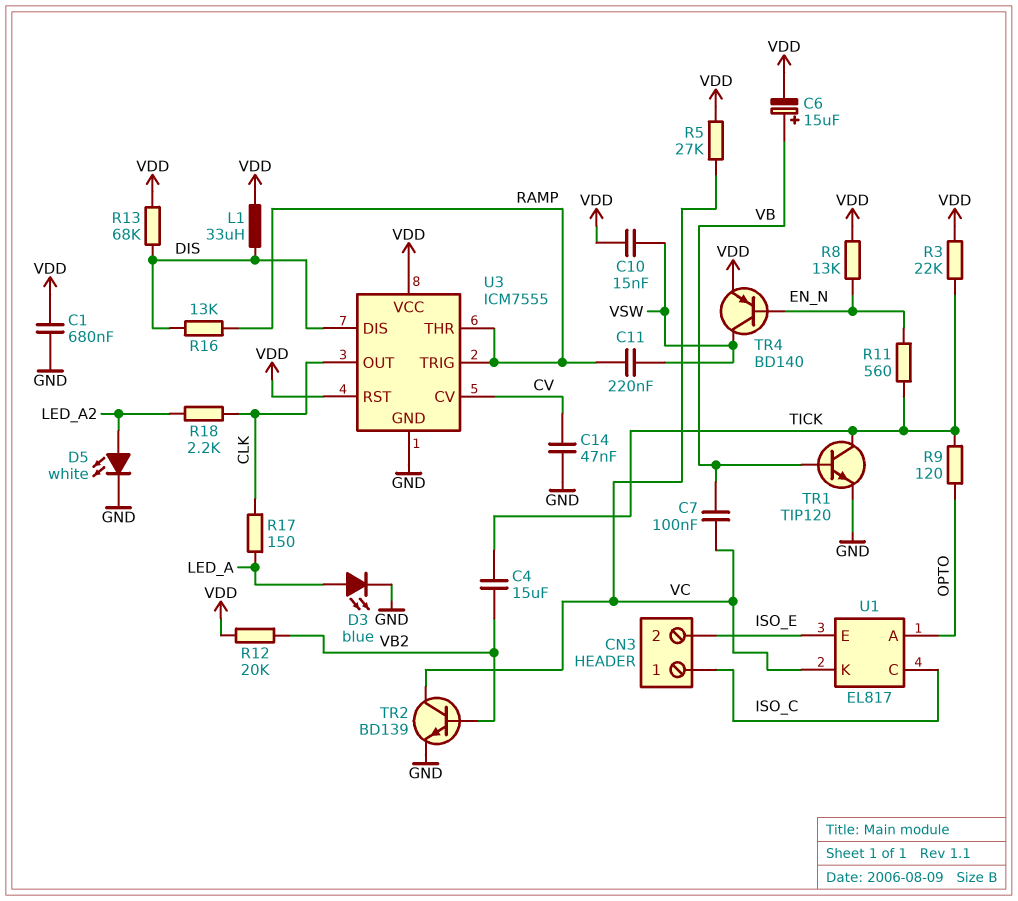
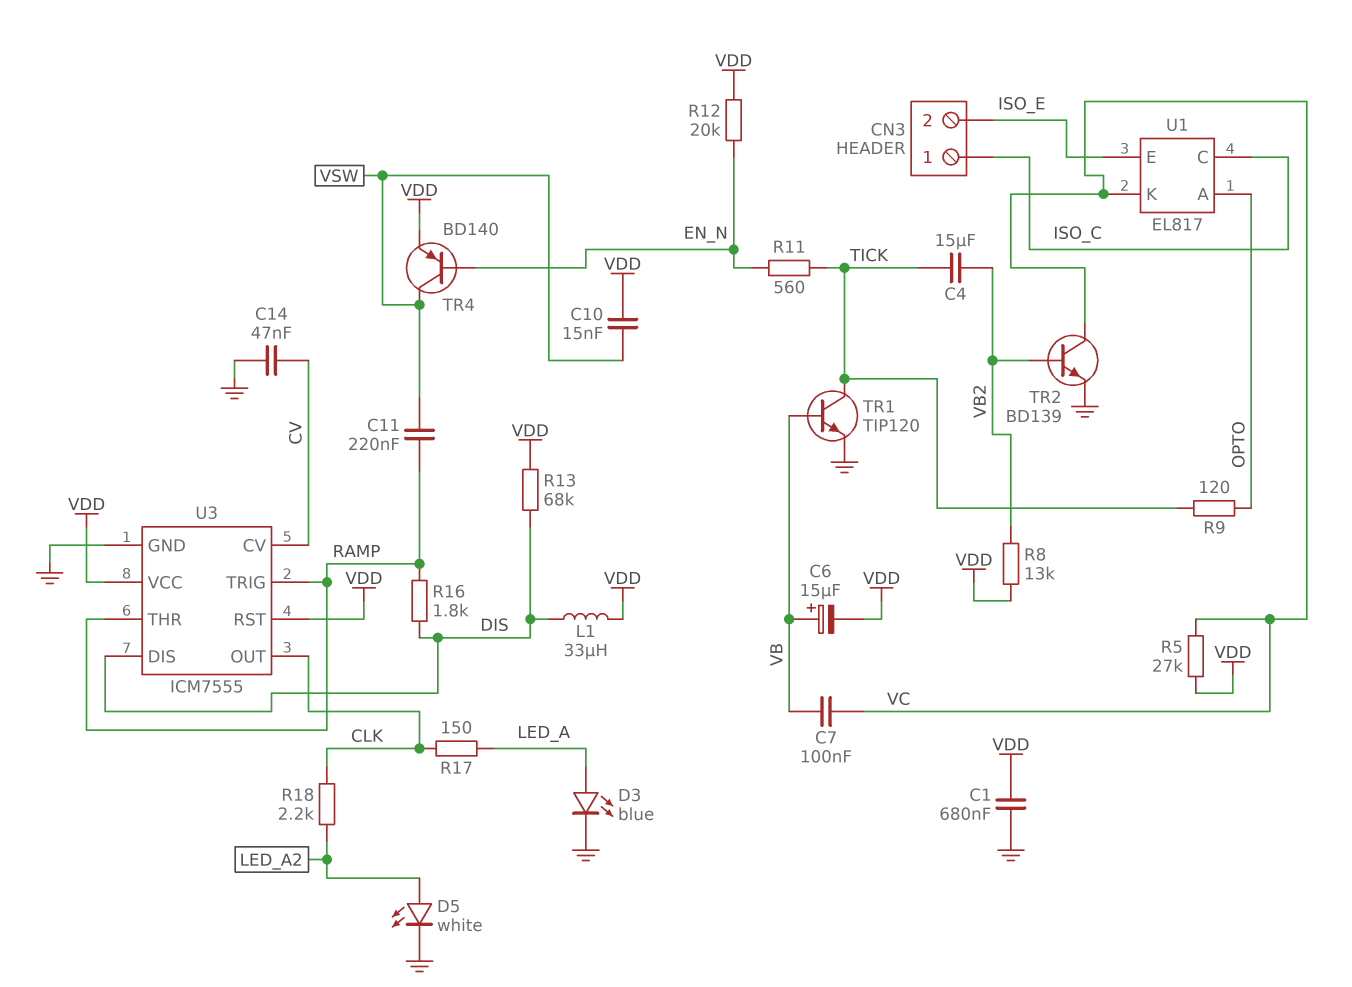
R3: 22k (TICK, VDD) -> none
R8: 13k (EN_N, VDD) -> 13k (VB2, VDD)
R12: 20k (VB2, VDD) -> 20k (EN_N, VDD)
R16: 13k (DIS, RAMP) -> 1.8k (DIS, RAMP)

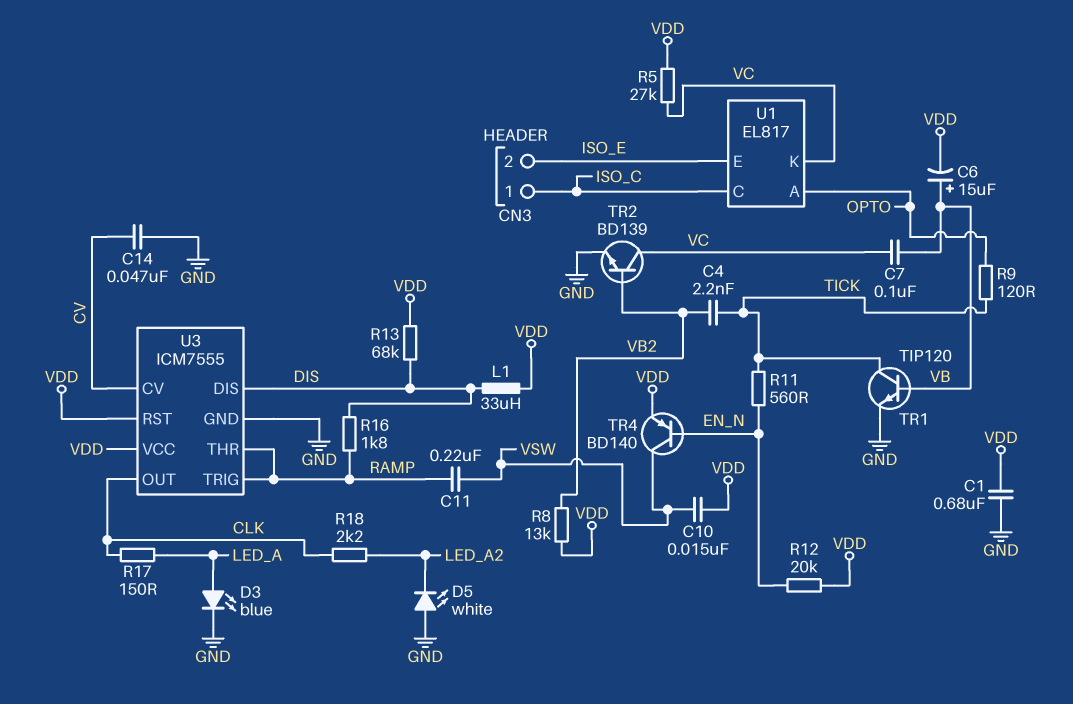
C4: 15uF (TICK, VB2) -> 2.2nF (TICK, VB2)
D5: LED white (A LED_A2, K GND) -> LED white (A GND, K LED_A2)

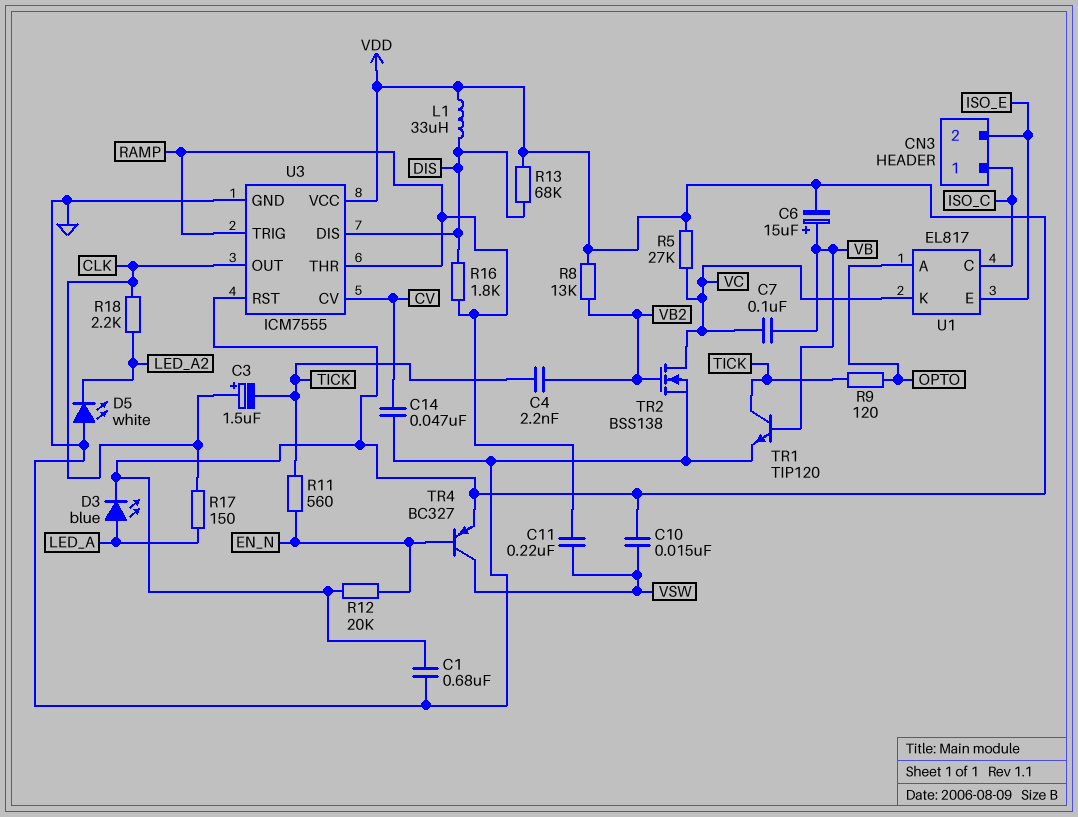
C3: none -> 1.5uF (plus CLK, minus TICK)
D3: LED blue (A LED_A, K GND) -> LED blue (A LED_A, K VDD)
TR2: NPN BD139 (B VB2, C VC, E GND) -> NMOS BSS138 (G VB2, D VC, S GND)
TR4: PNP BD140 (B EN_N, C VSW, E VDD) -> PNP BC327 (B EN_N, C VSW, E VDD)

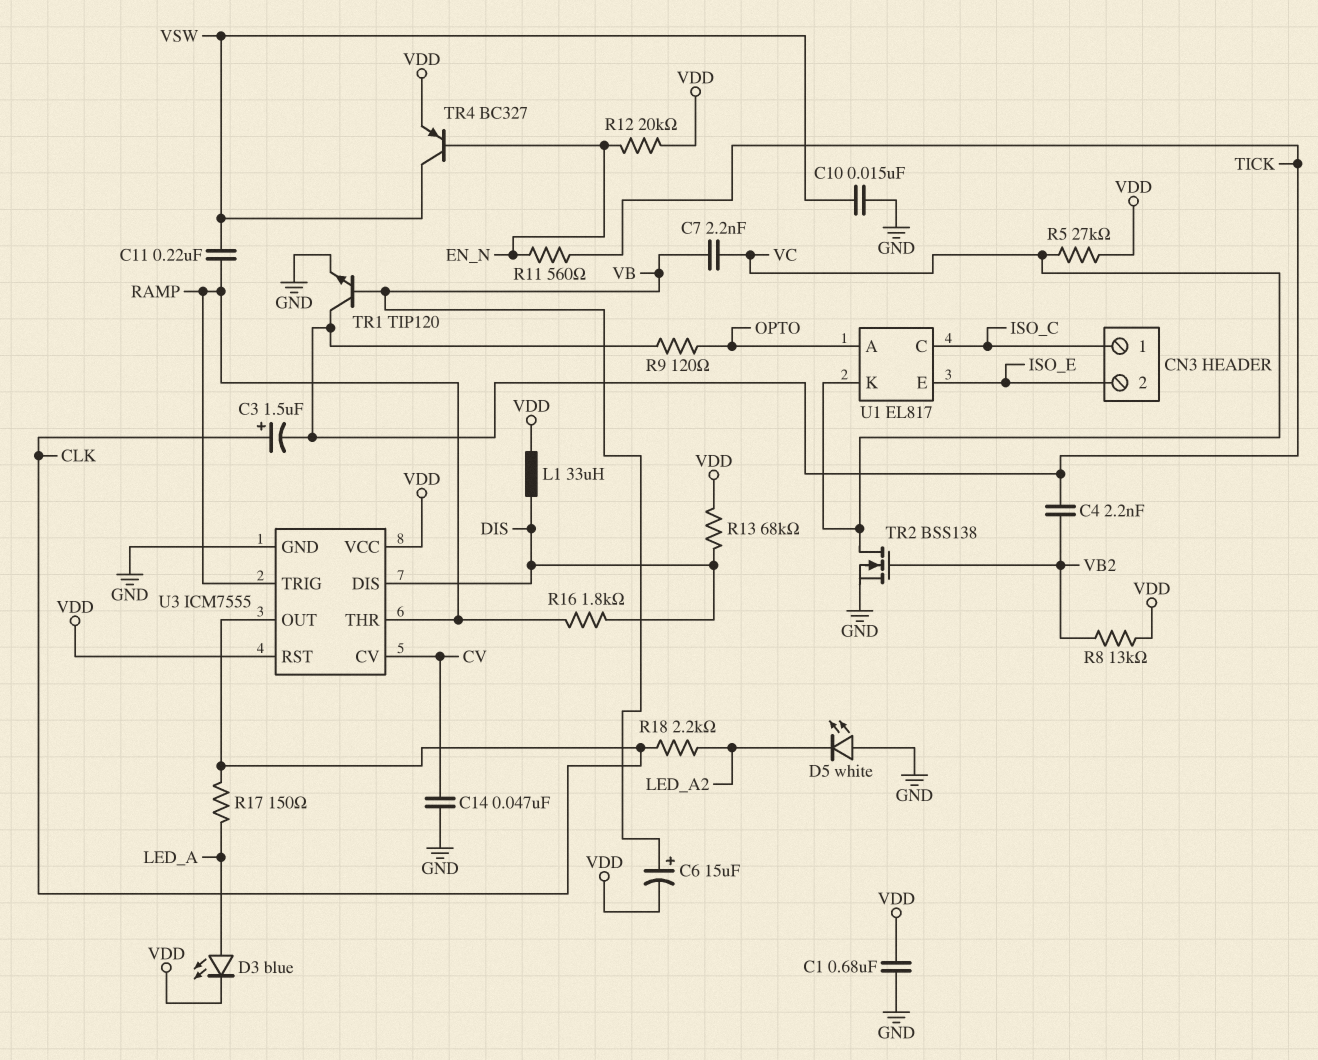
C7: 100nF (VB, VC) -> 2.2nF (VB, VC)
C10: 15nF (VDD, VSW) -> 15nF (GND, VSW)

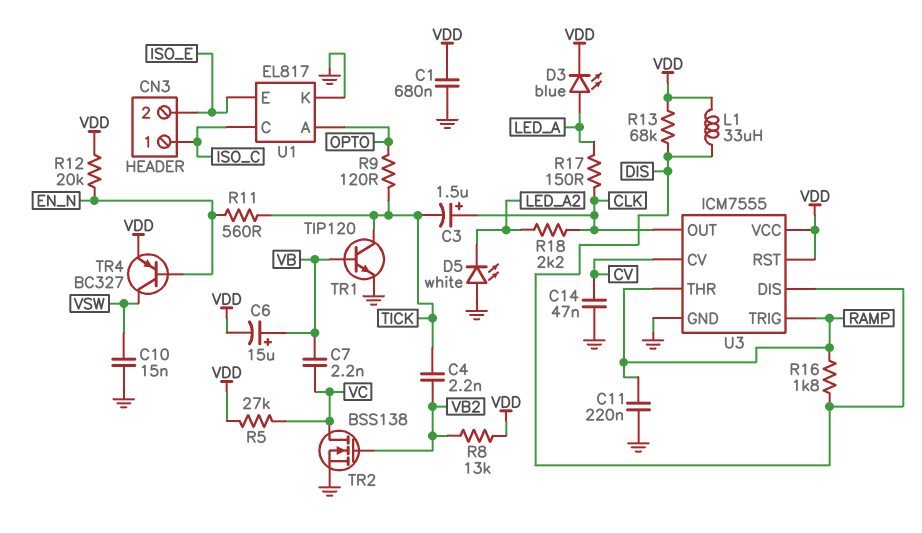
C11: 220nF (RAMP, VSW) -> 220nF (GND, RAMP)
U1 pin K: VC -> GND

